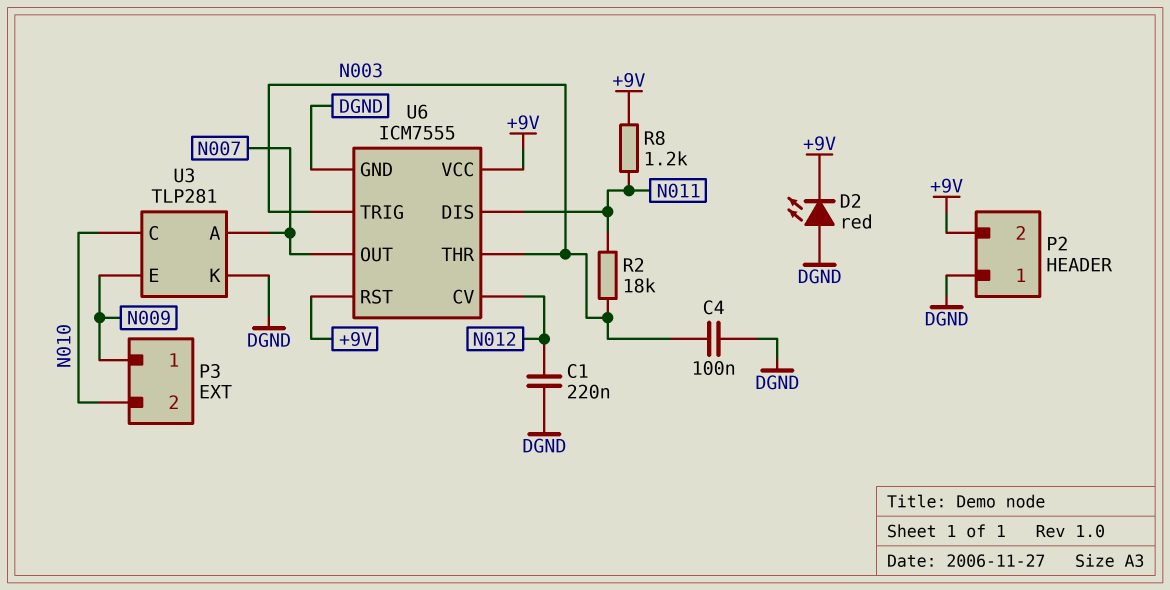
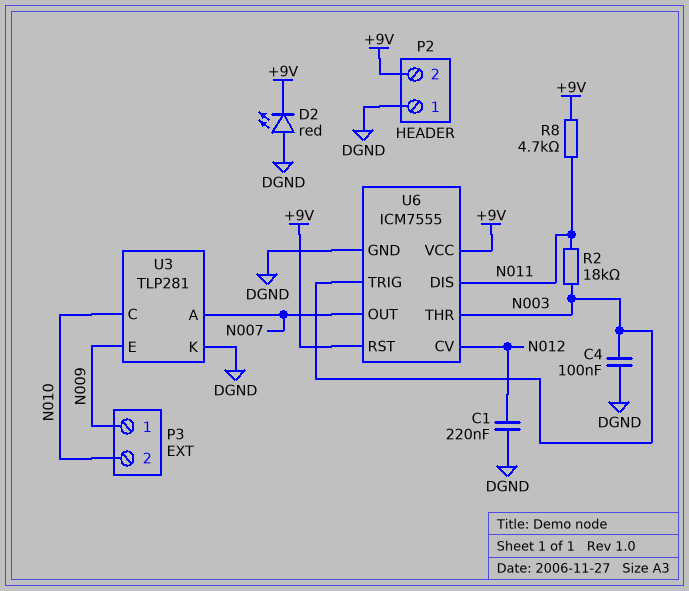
R8: 1.2k (+9V, N011) -> 4.7k (+9V, N011)

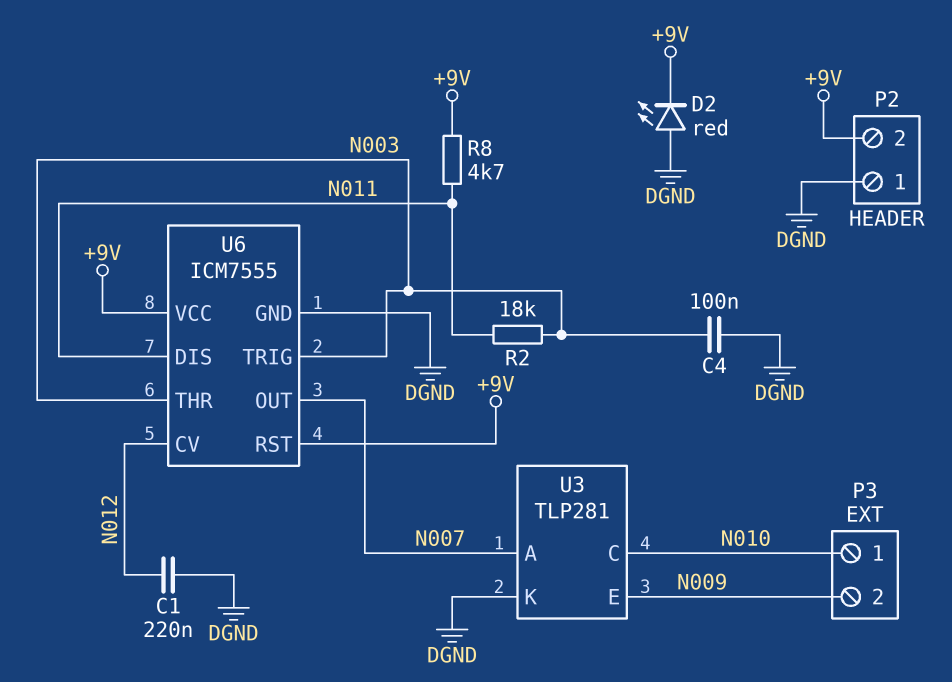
P3 pin 1: N009 -> N010
P3 pin 2: N010 -> N009

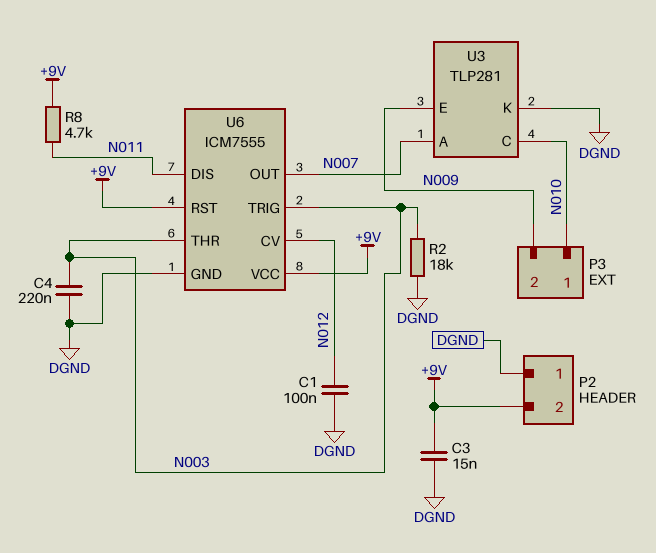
C1: 220nF (DGND, N012) -> 100nF (DGND, N012)
C3: none -> 15nF (+9V, DGND)
C4: 100nF (DGND, N003) -> 220nF (DGND, N003)
D2: LED red (A DGND, K +9V) -> none
R2: 18k (N003, N011) -> 18k (DGND, N003)

